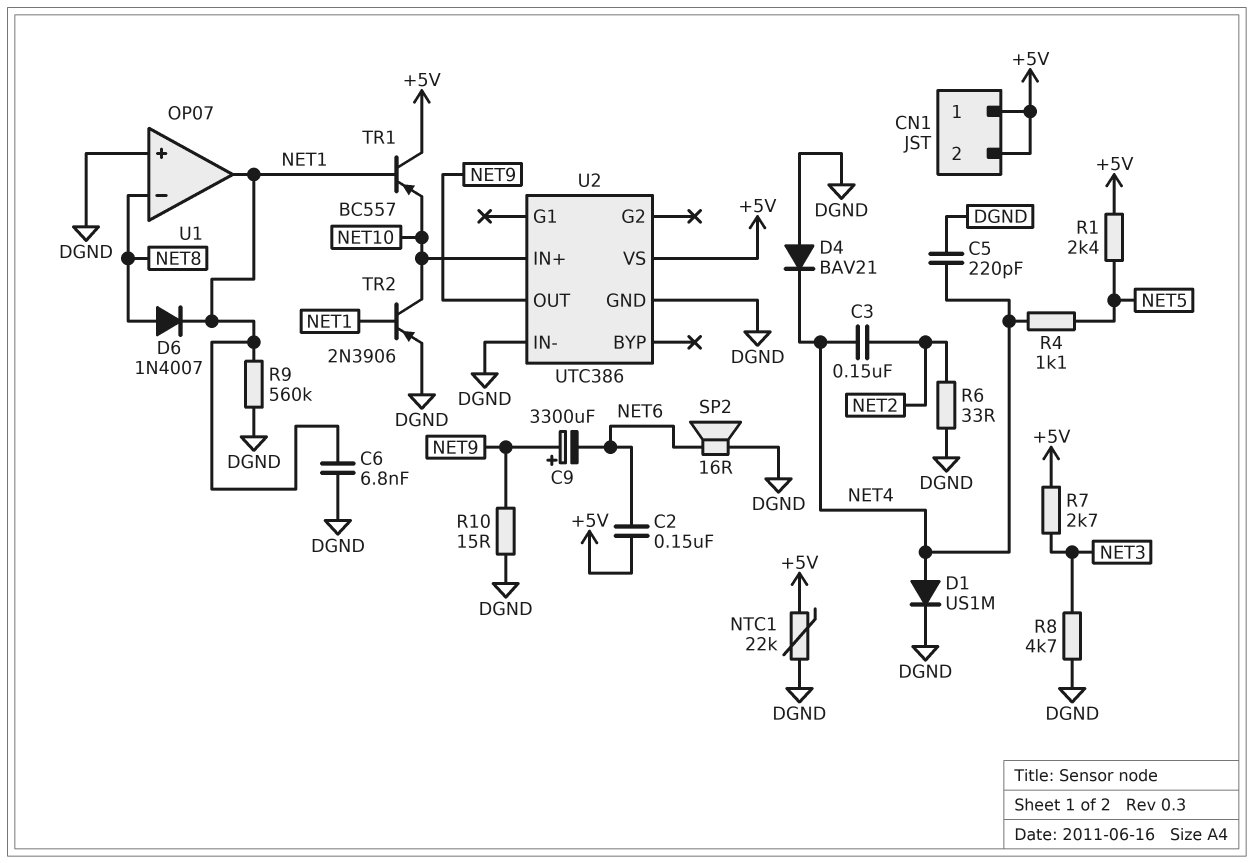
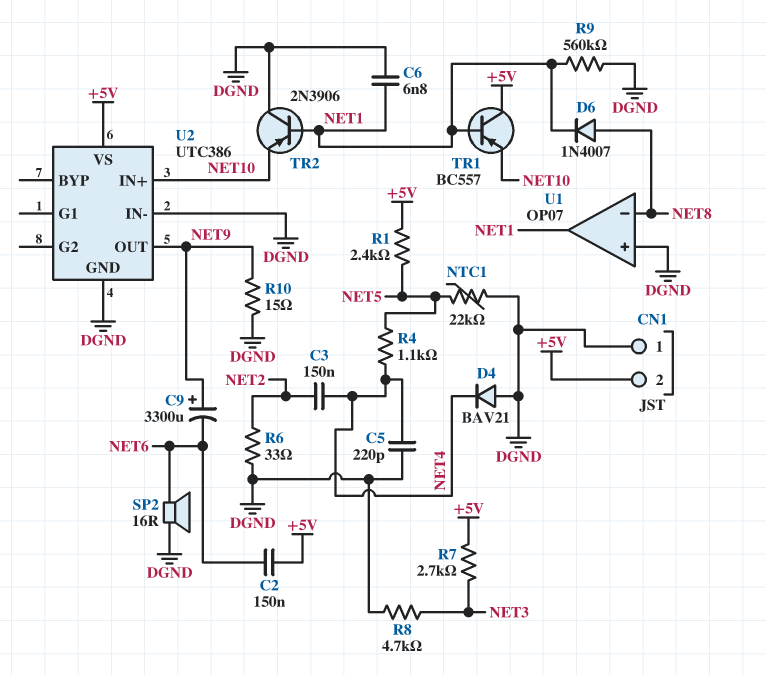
CN1 pin 1: +5V -> DGND
D1: diode US1M (A NET4, K DGND) -> none
NTC1: 22k (+5V, DGND) -> 22k (DGND, NET5)
TR2: PNP 2N3906 (B NET1, C NET10, E DGND) -> PNP 2N3906 (B NET1, C DGND, E NET10)

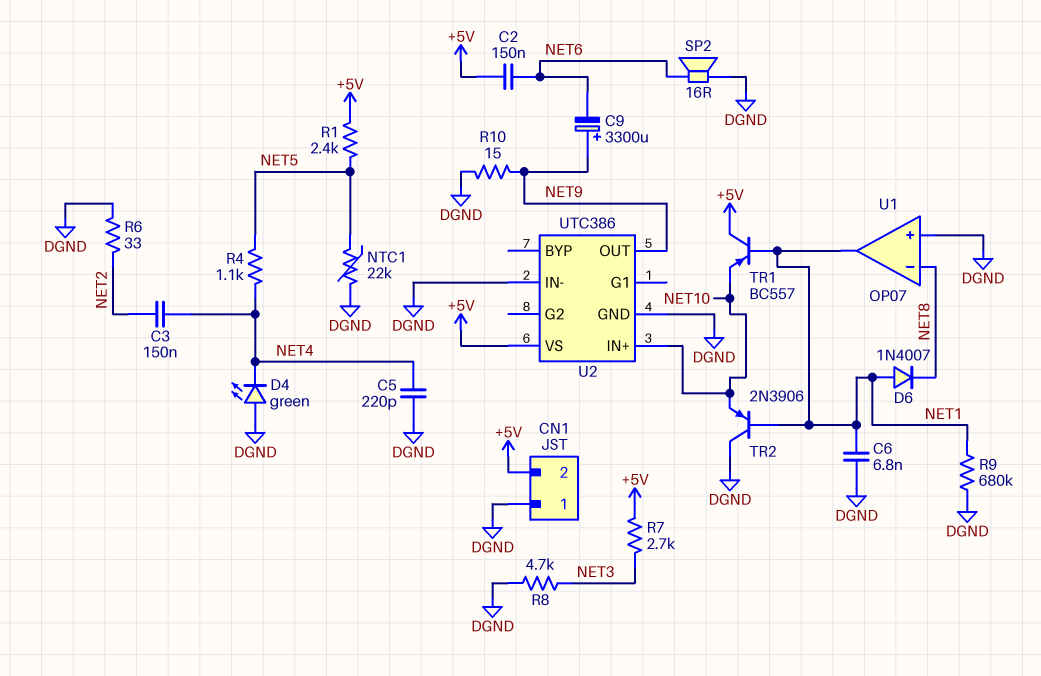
D4: diode BAV21 (A DGND, K NET4) -> LED green (A DGND, K NET4)
D6: diode 1N4007 (A NET8, K NET1) -> diode 1N4007 (A NET1, K NET8)
R9: 560k (DGND, NET1) -> 680k (DGND, NET1)

